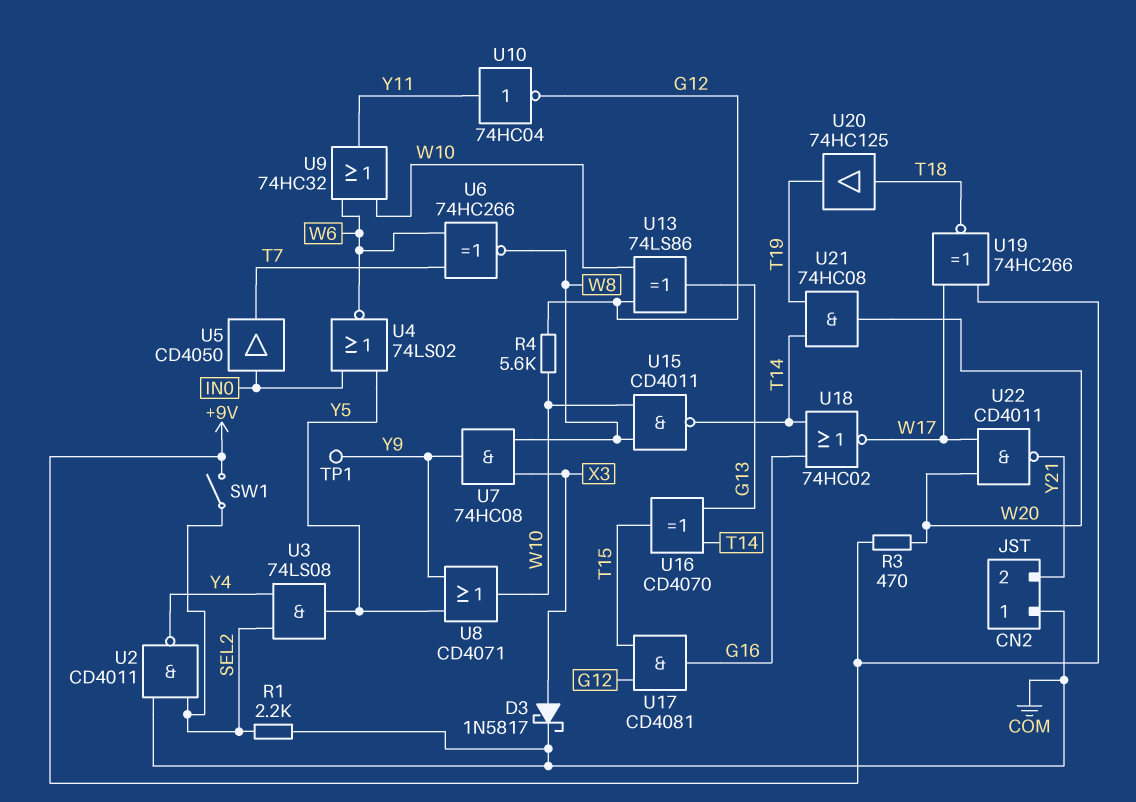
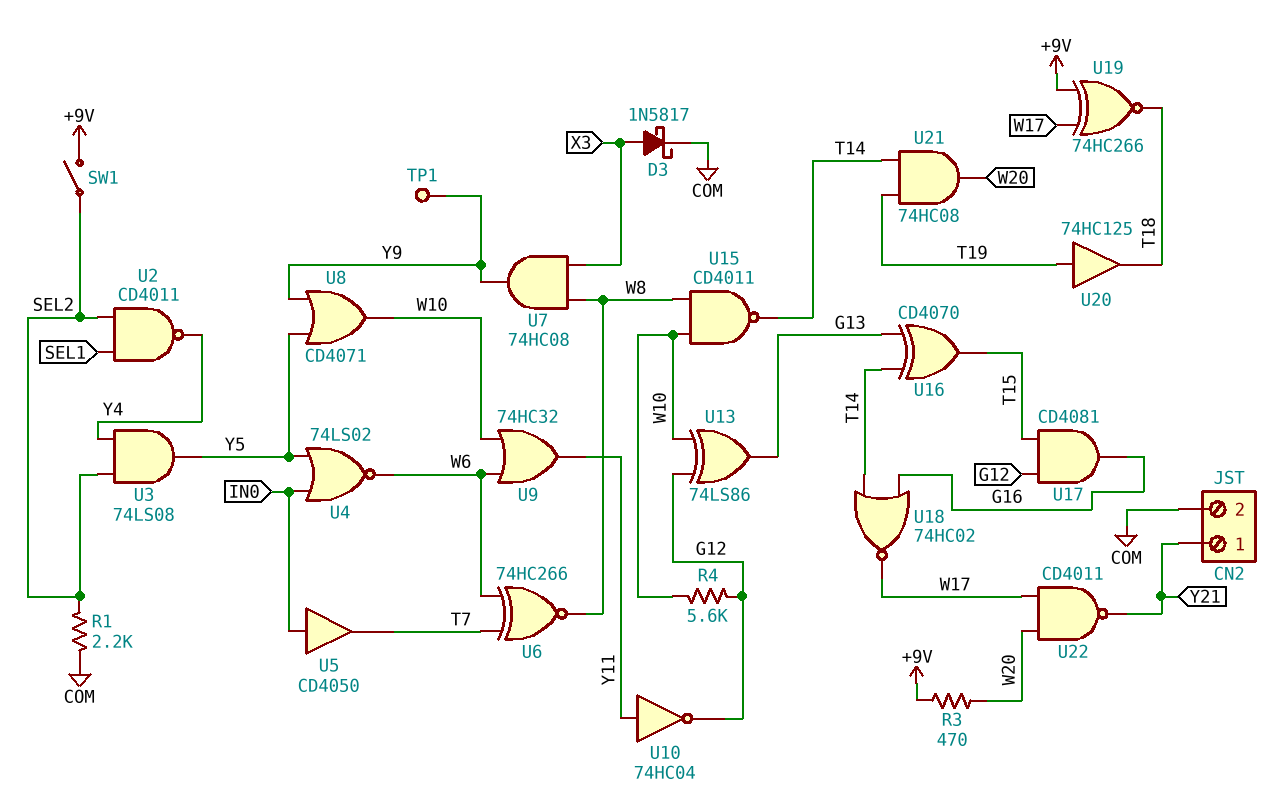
CN2 pin 1: COM -> Y21
CN2 pin 2: Y21 -> COM
U2: NAND CD4011 (in COM, in SEL2, out Y4) -> NAND CD4011 (in SEL1, in SEL2, out Y4)
U20: buffer 74HC125 (in T18, out T19) -> buffer 74HC125 (in T19, out T18)

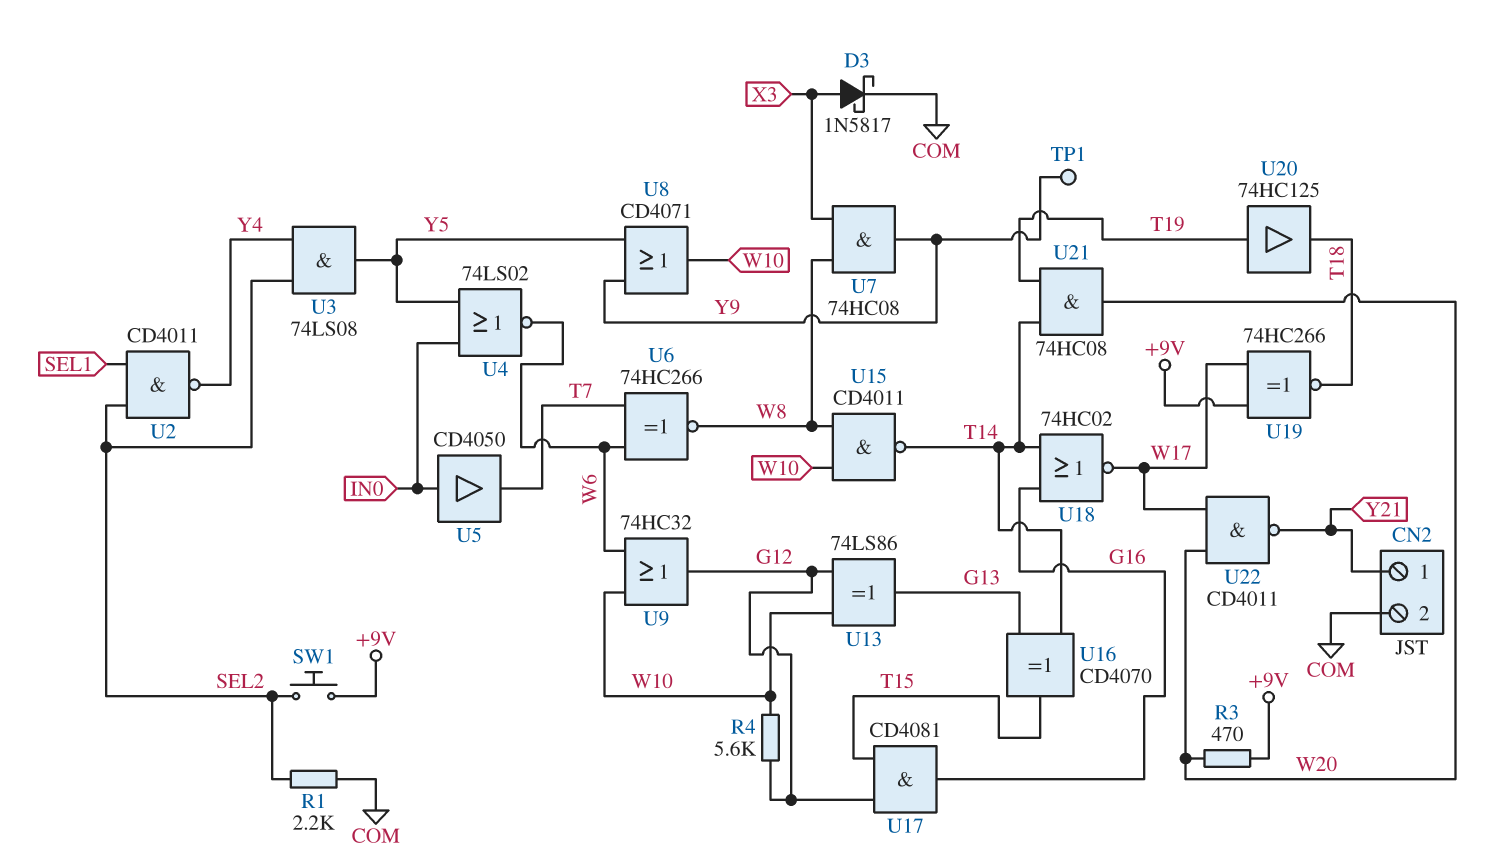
SW1: switch (+9V, SEL2) -> button (+9V, SEL2)
U9: OR 74HC32 (in W6, in W10, out Y11) -> OR 74HC32 (in W6, in W10, out G12)
U10: NOT 74HC04 (in Y11, out G12) -> none

